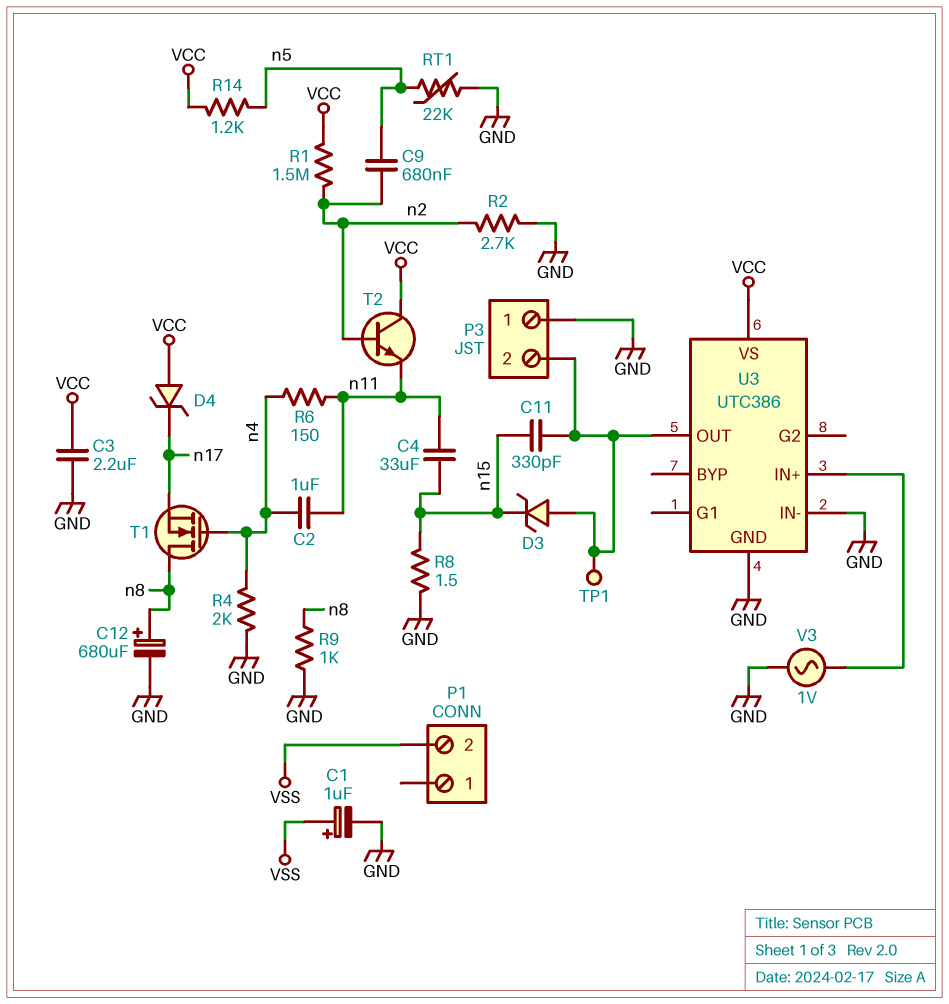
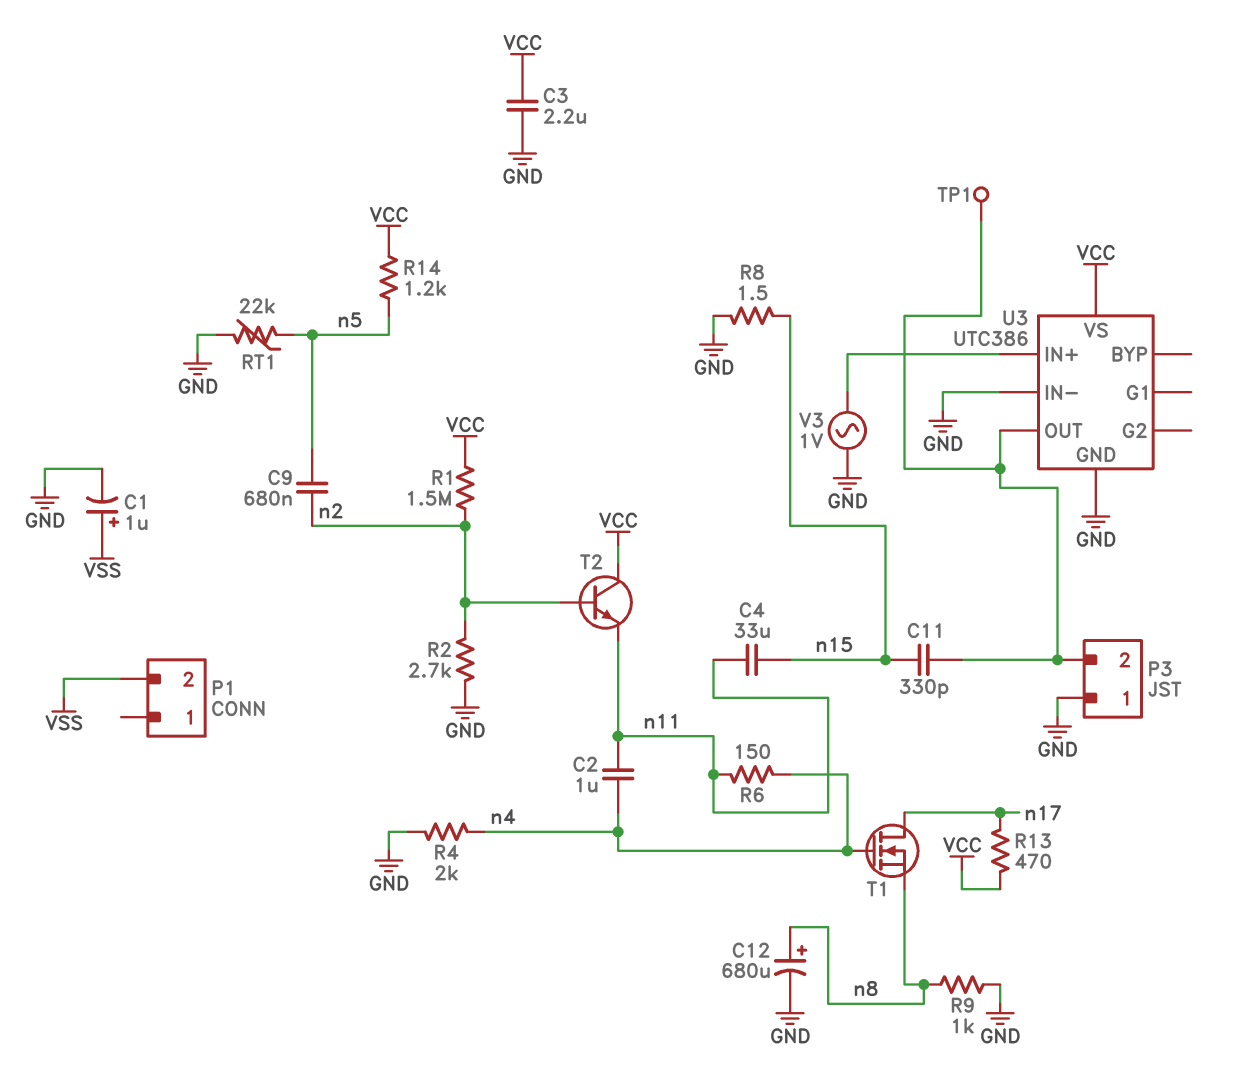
D3: zener (A P3/2, K n15) -> none
D4: zener (A VCC, K n17) -> none
R13: none -> 470 (VCC, n17)
T1: NMOS (G n4, D n8, S n17) -> NMOS (G n4, D n17, S n8)

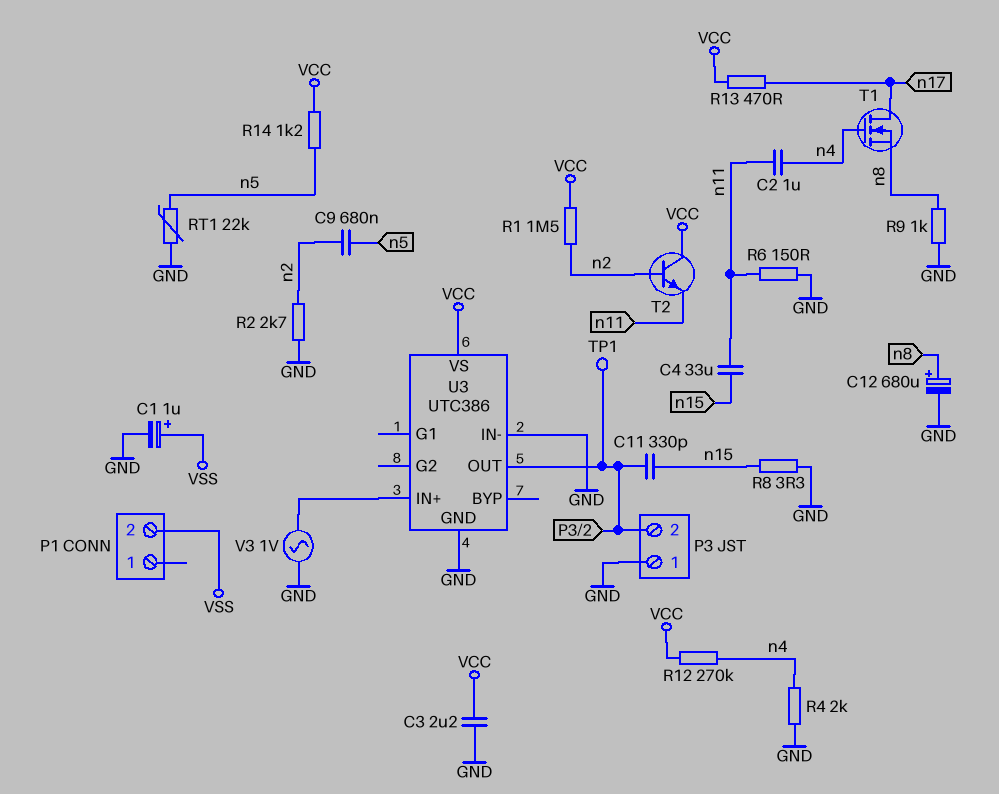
R6: 150 (n4, n11) -> 150 (GND, n11)
R8: 1.5 (GND, n15) -> 3.3 (GND, n15)
R12: none -> 270k (VCC, n4)

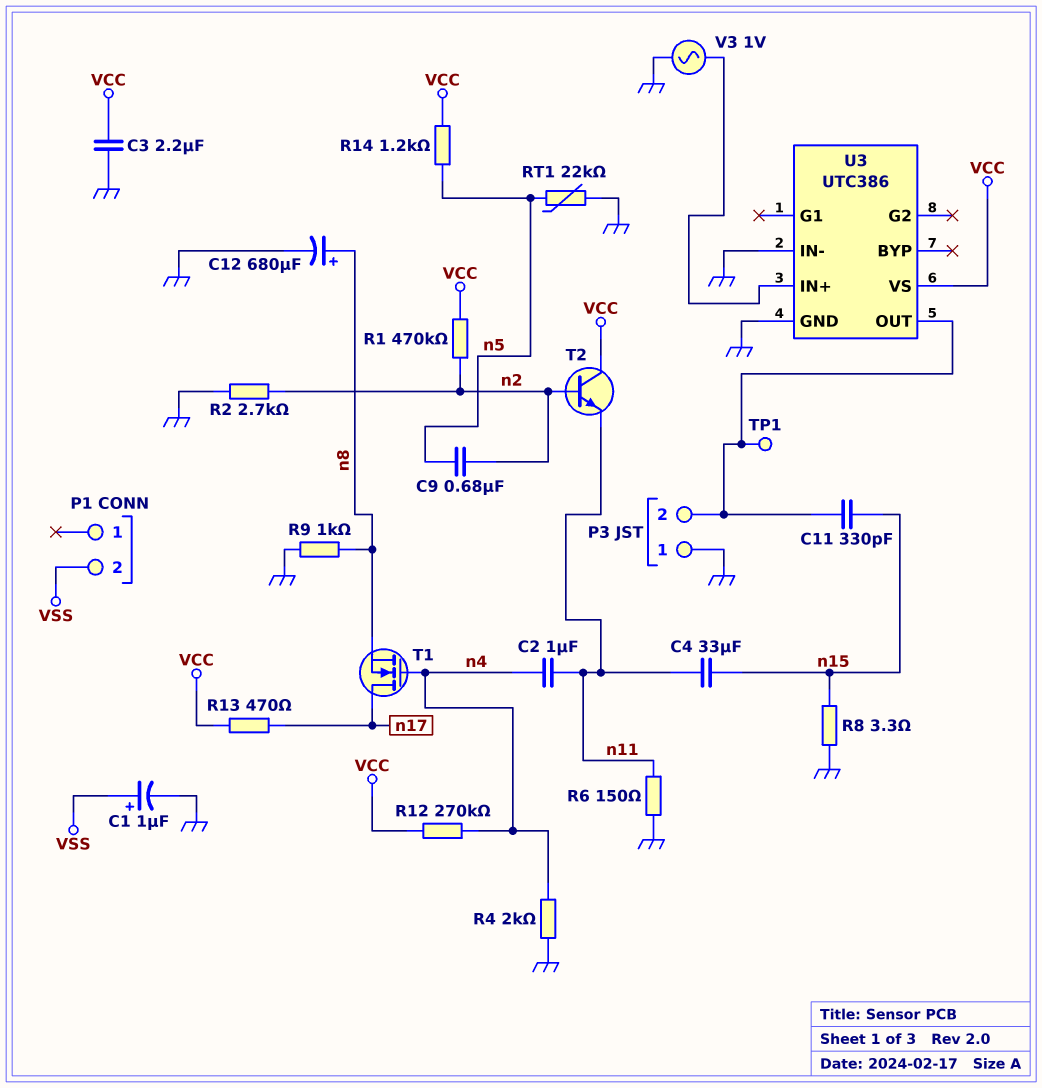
R1: 1.5M (VCC, n2) -> 470k (VCC, n2)

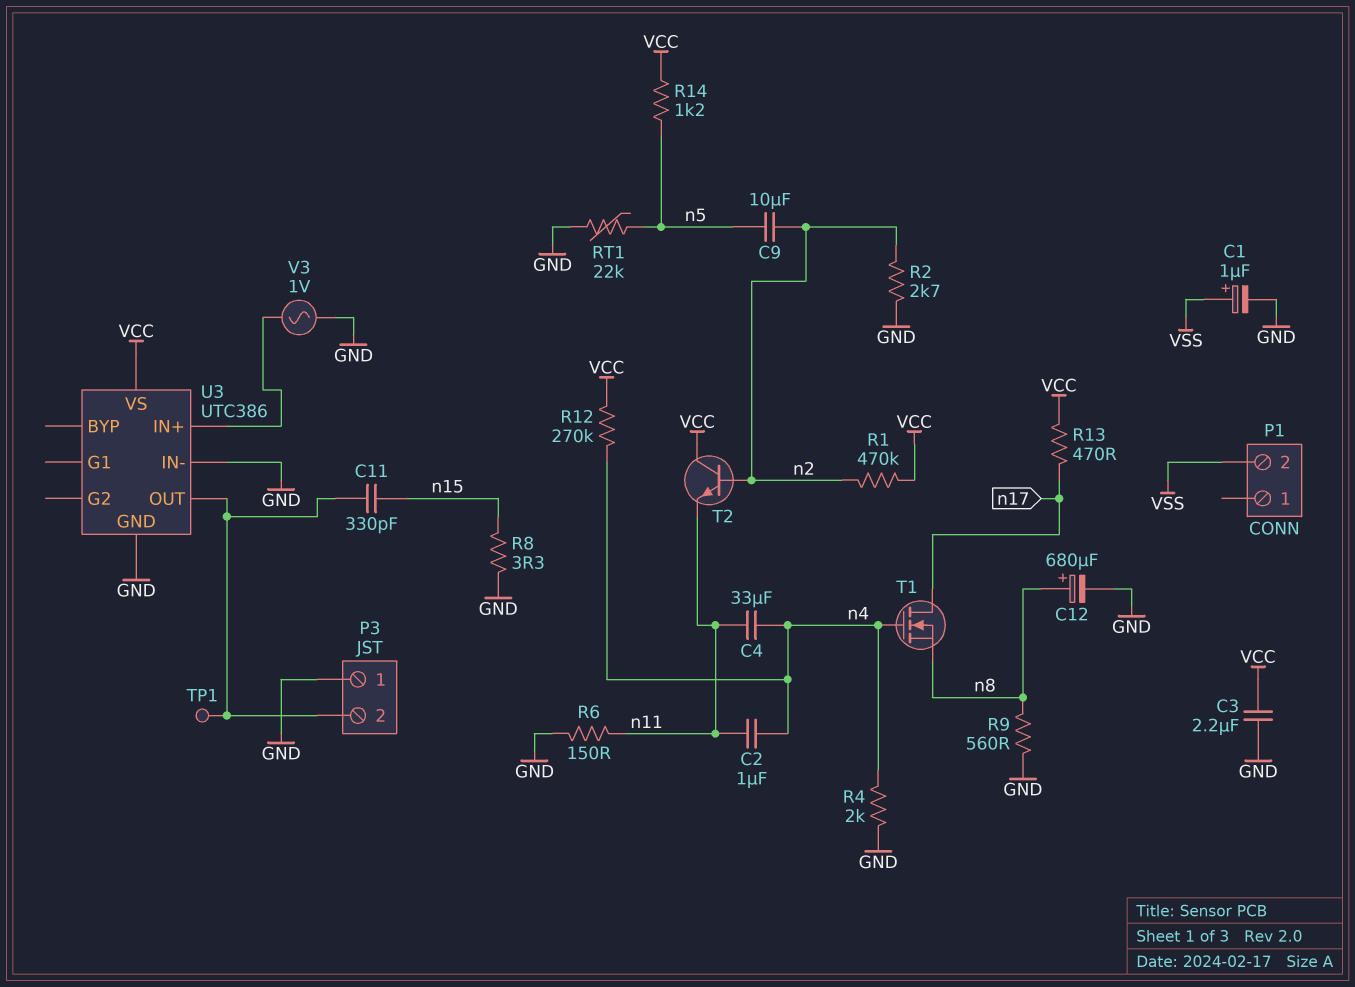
C4: 33uF (n11, n15) -> 33uF (n4, n11)
C9: 680nF (n2, n5) -> 10uF (n2, n5)
R9: 1k (GND, n8) -> 560 (GND, n8)

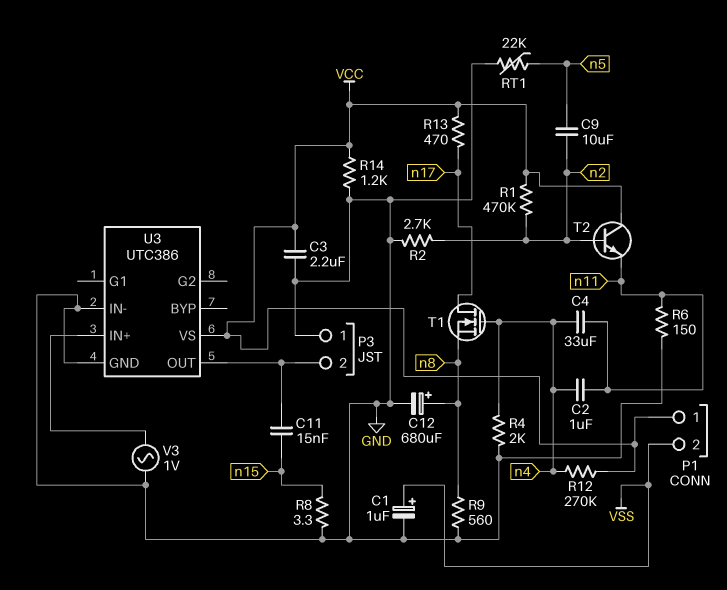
C11: 330pF (P3/2, n15) -> 15nF (P3/2, n15)
P1 pin 1: none -> VCC
R14: 1.2k (VCC, n5) -> 1.2k (GND, VCC)
TP1: test point (P3/2) -> none

